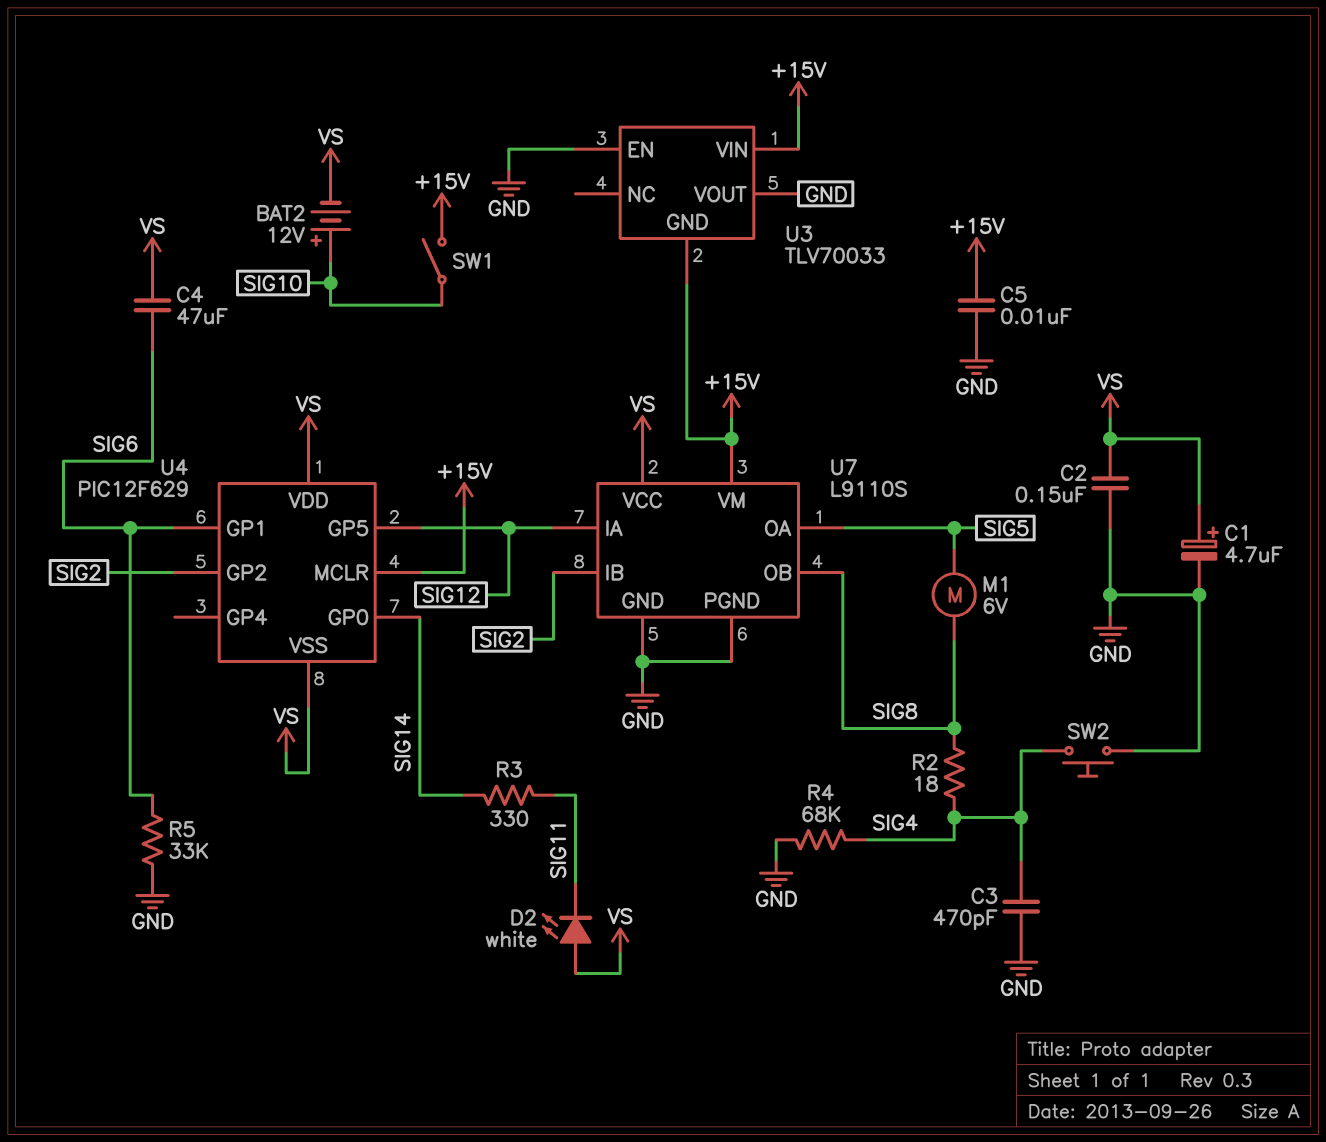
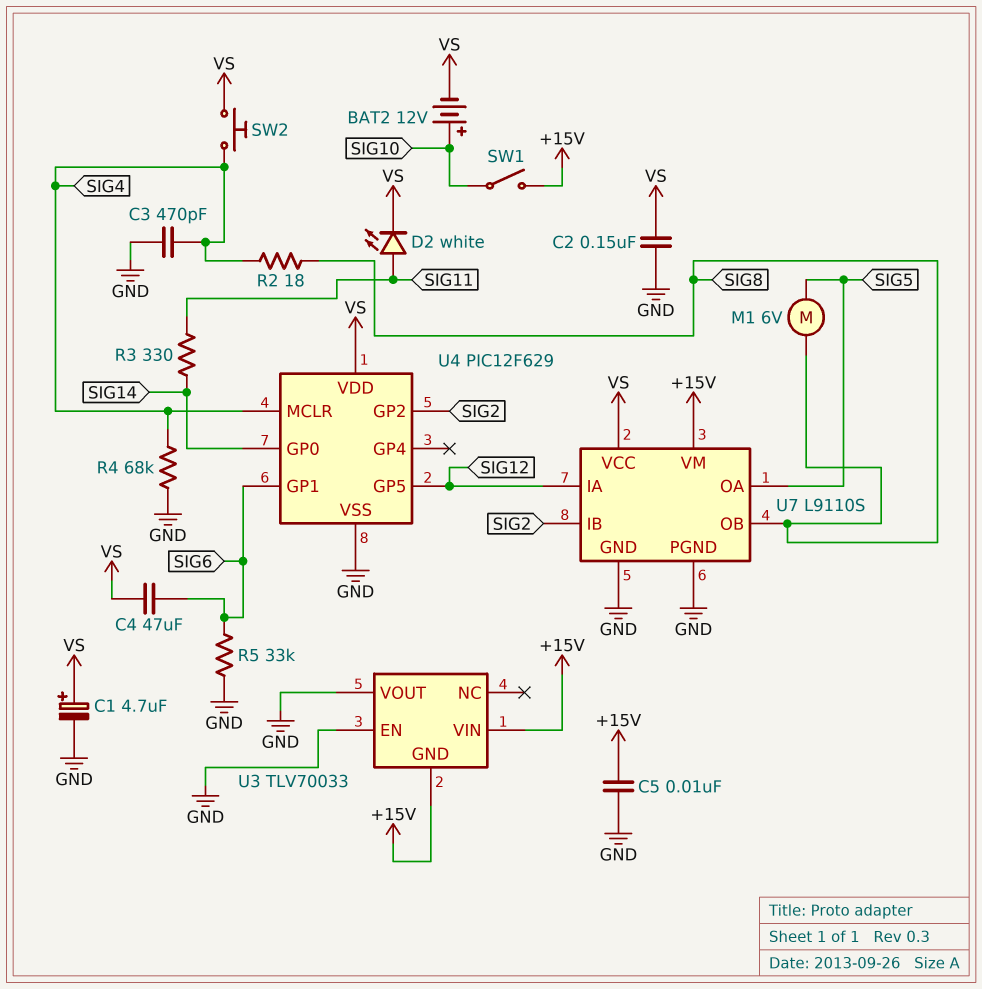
D2: LED white (A VS, K SIG11) -> LED white (A SIG11, K VS)
SW2: button (GND, SIG4) -> button (SIG4, VS)
U4 pin MCLR: +15V -> SIG4
U4 pin VSS: VS -> GND

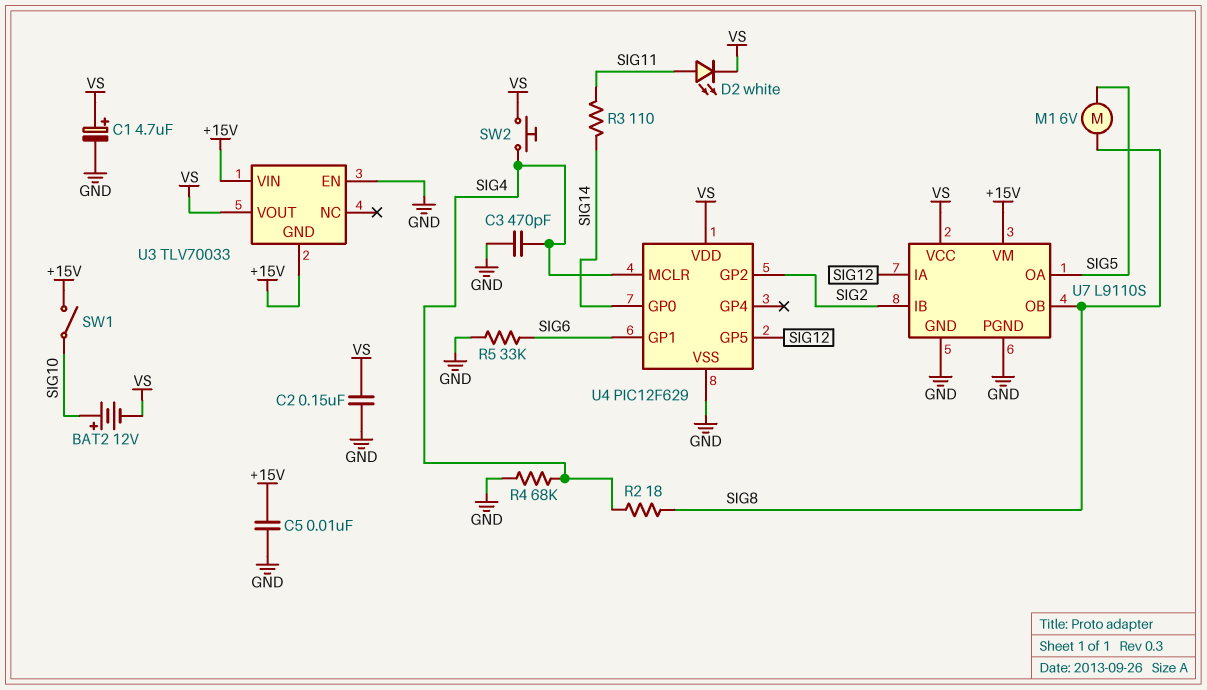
C4: 47uF (SIG6, VS) -> none
R3: 330 (SIG11, SIG14) -> 110 (SIG11, SIG14)
U3 pin VOUT: GND -> VS

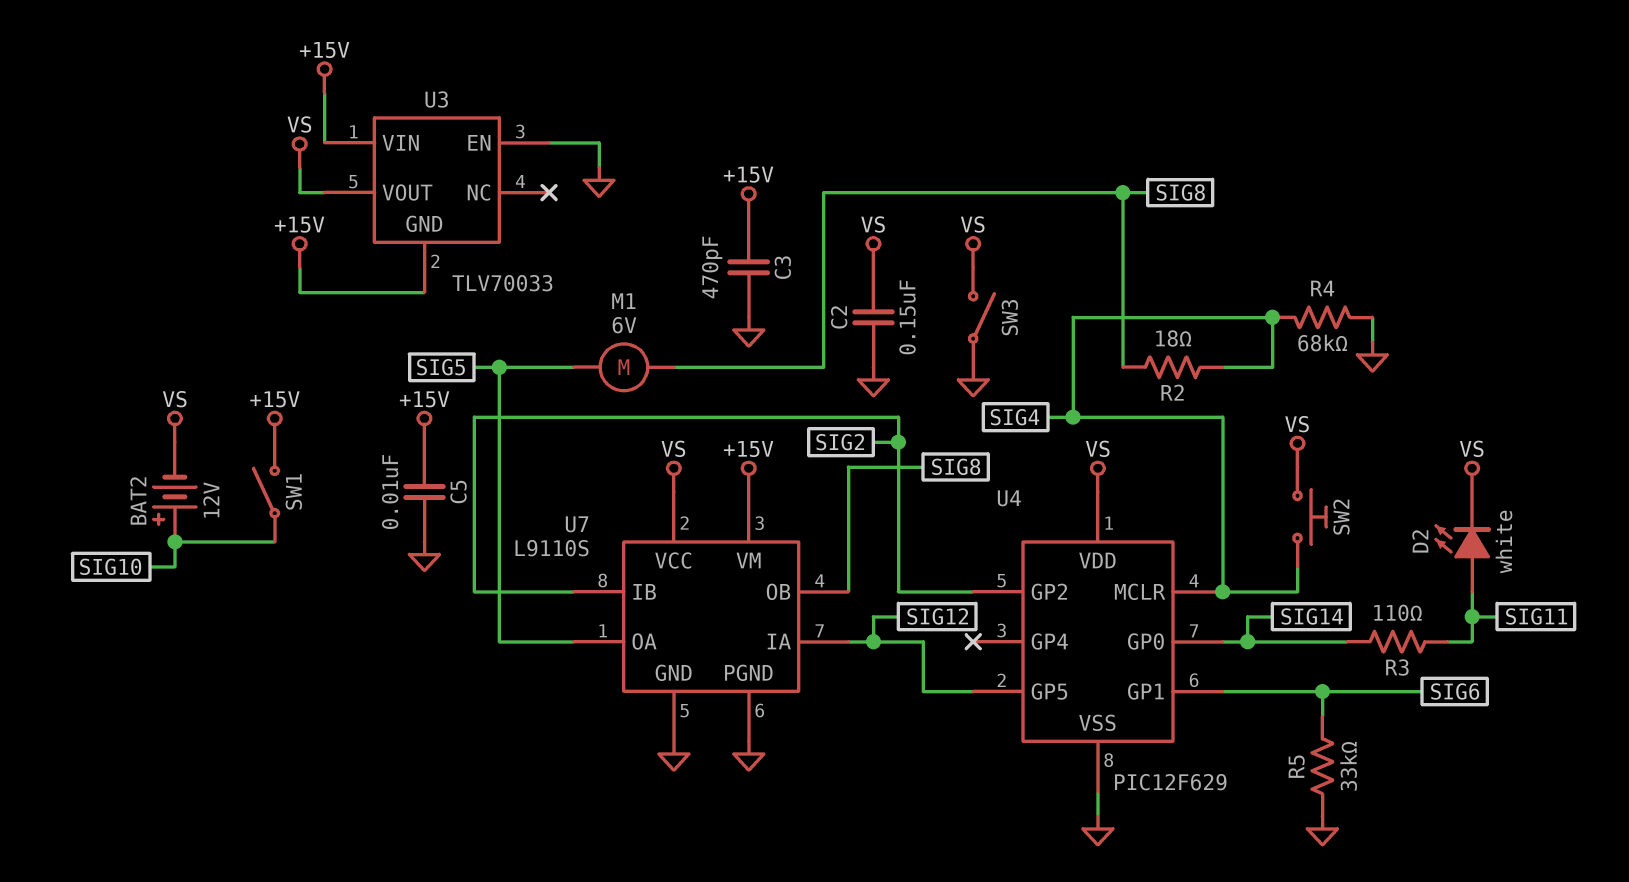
C1: 4.7uF (plus VS, minus GND) -> none
C3: 470pF (GND, SIG4) -> 470pF (+15V, GND)
SW3: none -> switch (GND, VS)

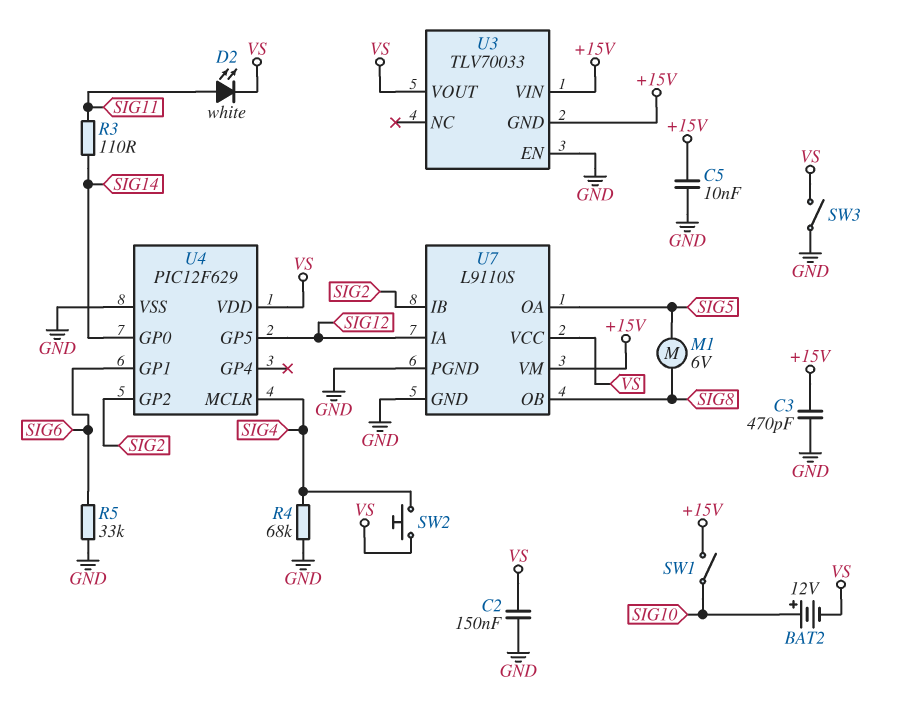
R2: 18 (SIG4, SIG8) -> none

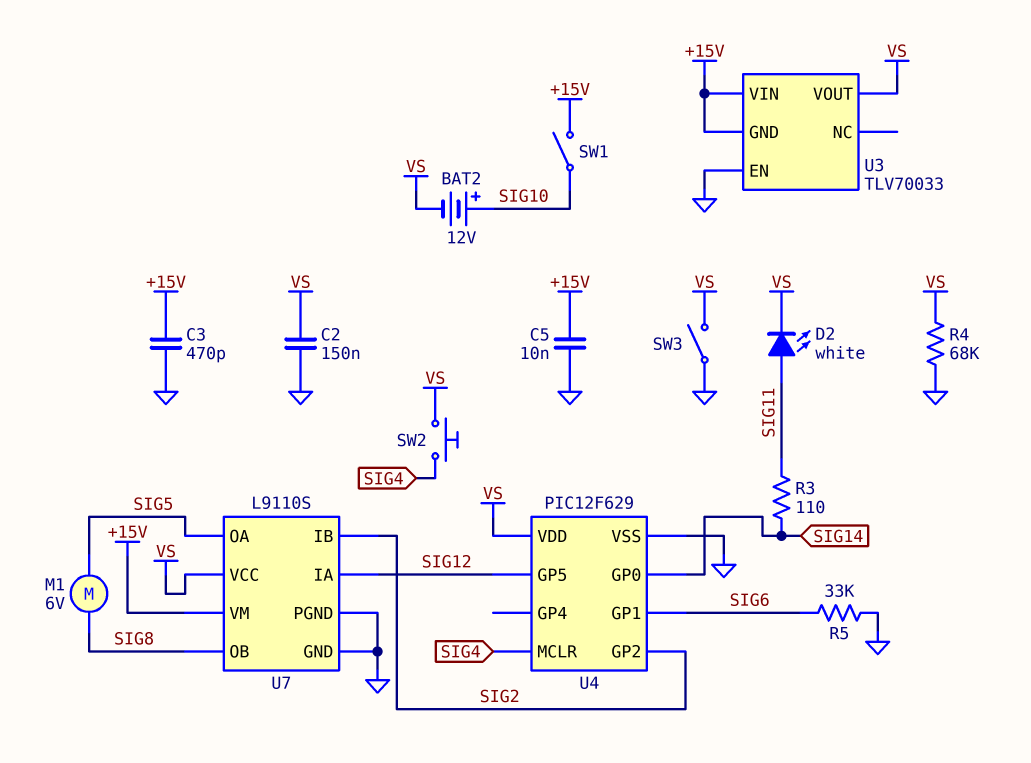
R4: 68k (GND, SIG4) -> 68k (GND, VS)

